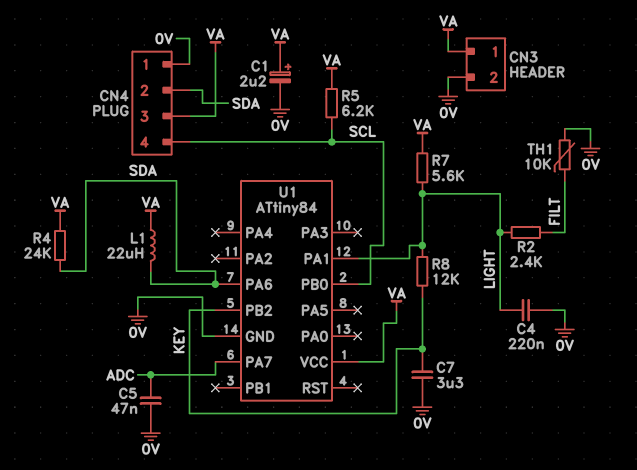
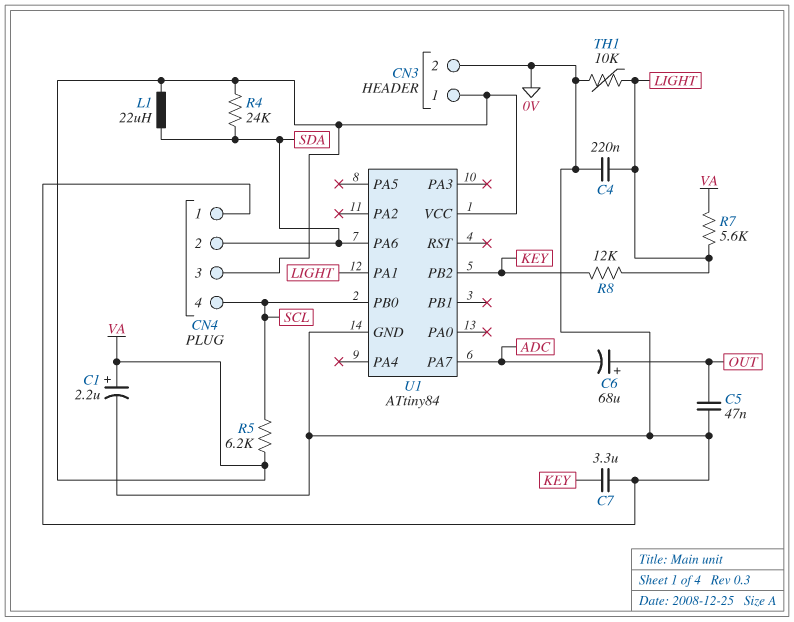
C5: 47nF (0V, ADC) -> 47nF (0V, OUT)
C6: none -> 68uF (plus OUT, minus ADC)
R2: 2.4k (FILT, LIGHT) -> none
TH1: 10k (0V, FILT) -> 10k (0V, LIGHT)

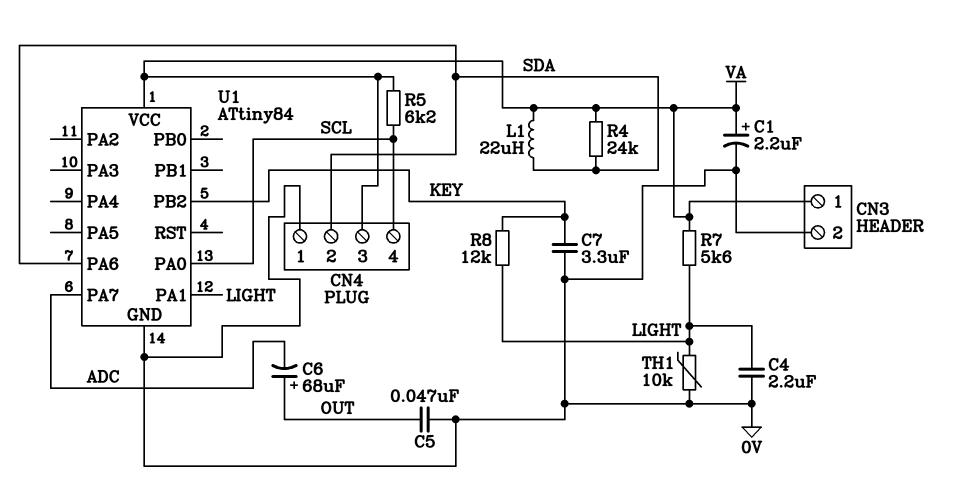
C4: 220nF (0V, LIGHT) -> 2.2uF (0V, LIGHT)
U1 pin PA0: none -> SCL
U1 pin PB0: SCL -> none

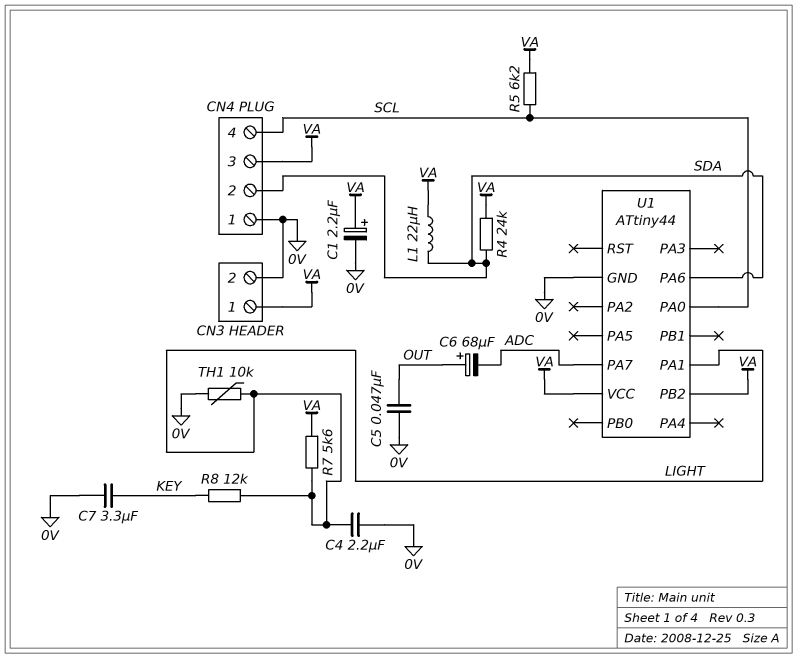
U1: ATtiny84 -> ATtiny44
U1 pin PB2: KEY -> VA

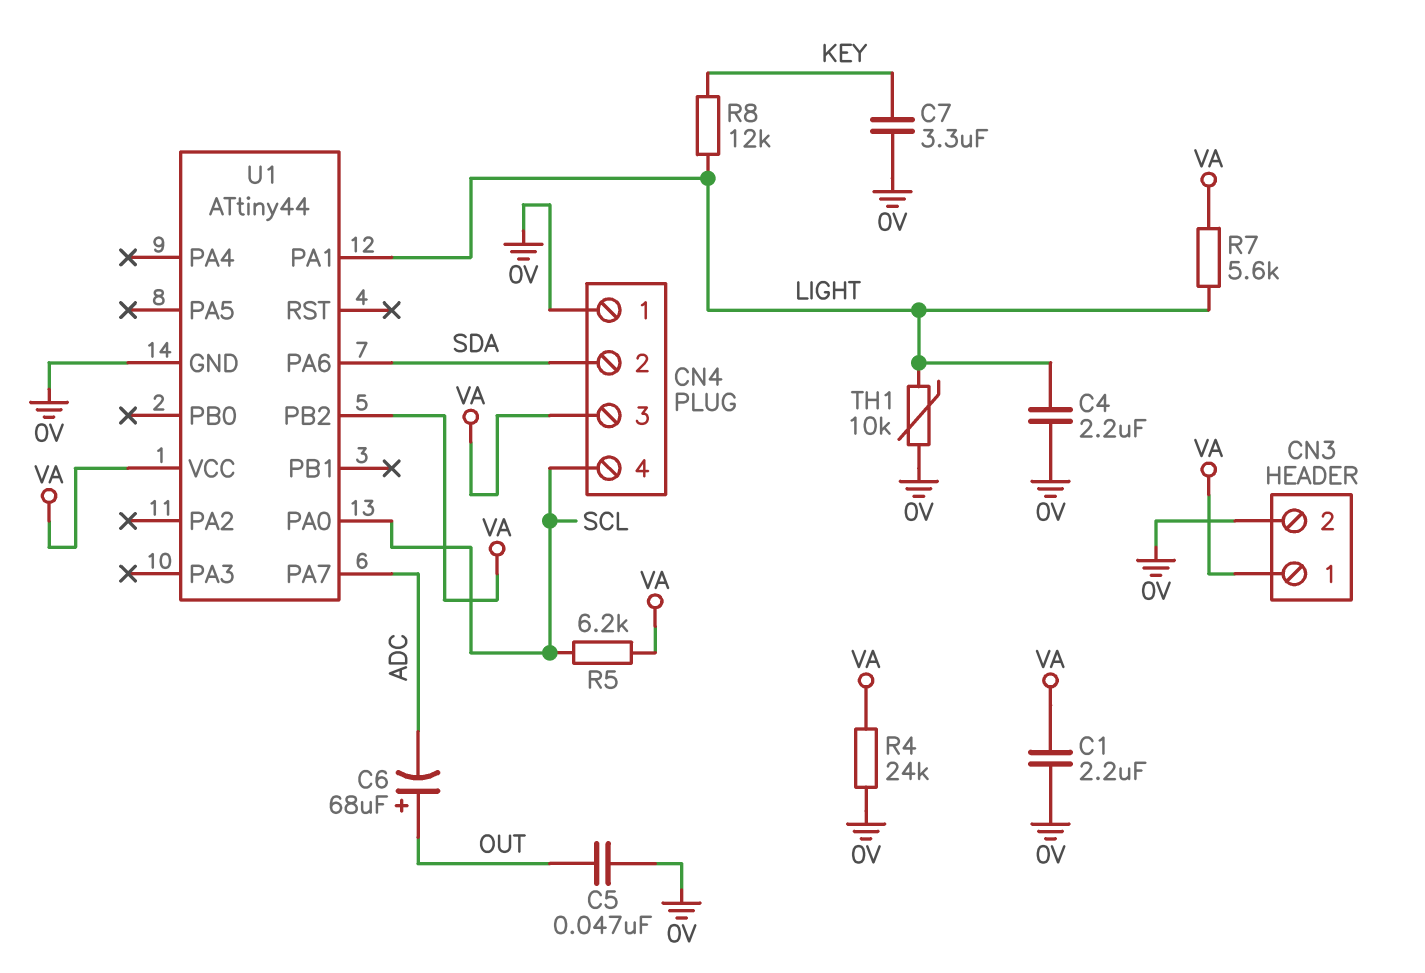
C1: 2.2uF (plus VA, minus 0V) -> 2.2uF (0V, VA)
L1: 22uH (SDA, VA) -> none
R4: 24k (SDA, VA) -> 24k (0V, VA)

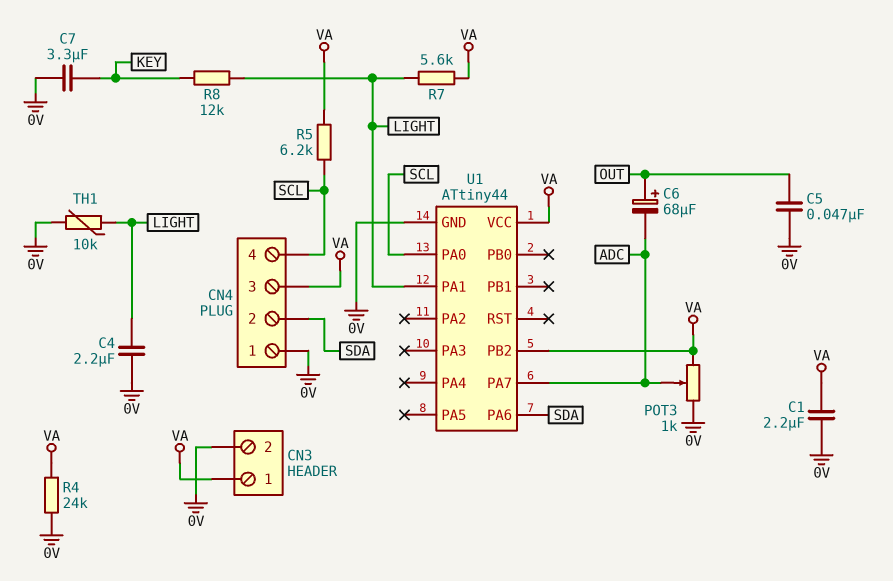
POT3: none -> 1k (0V, VA, wiper ADC)

